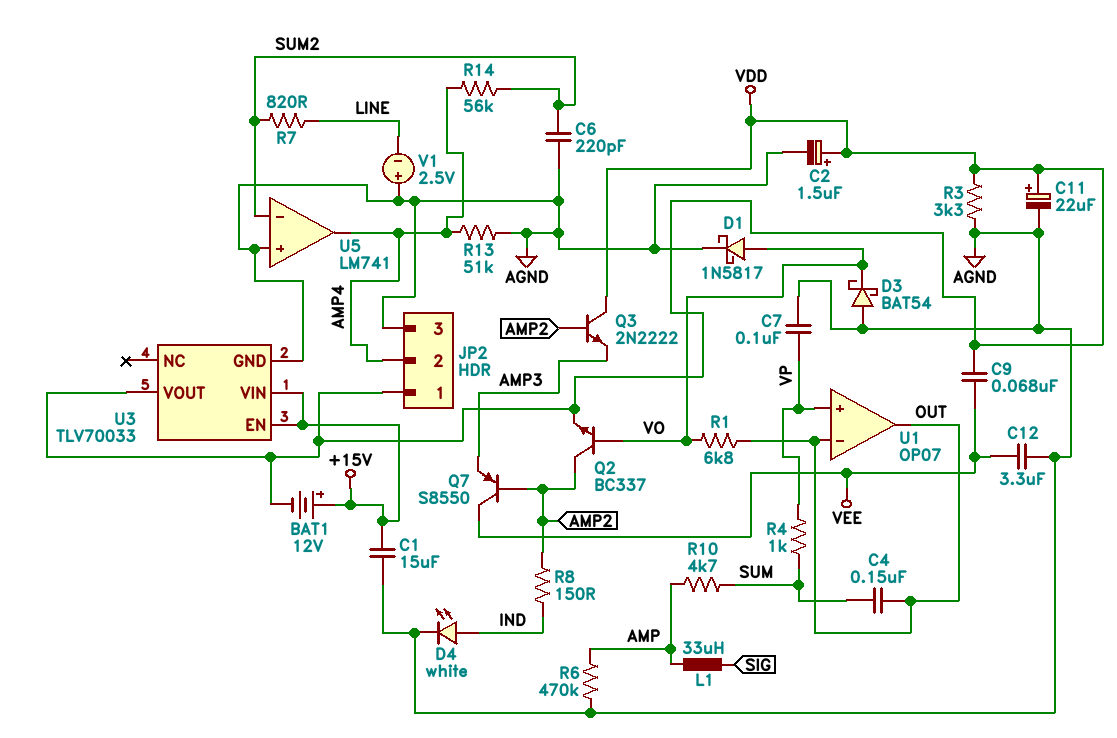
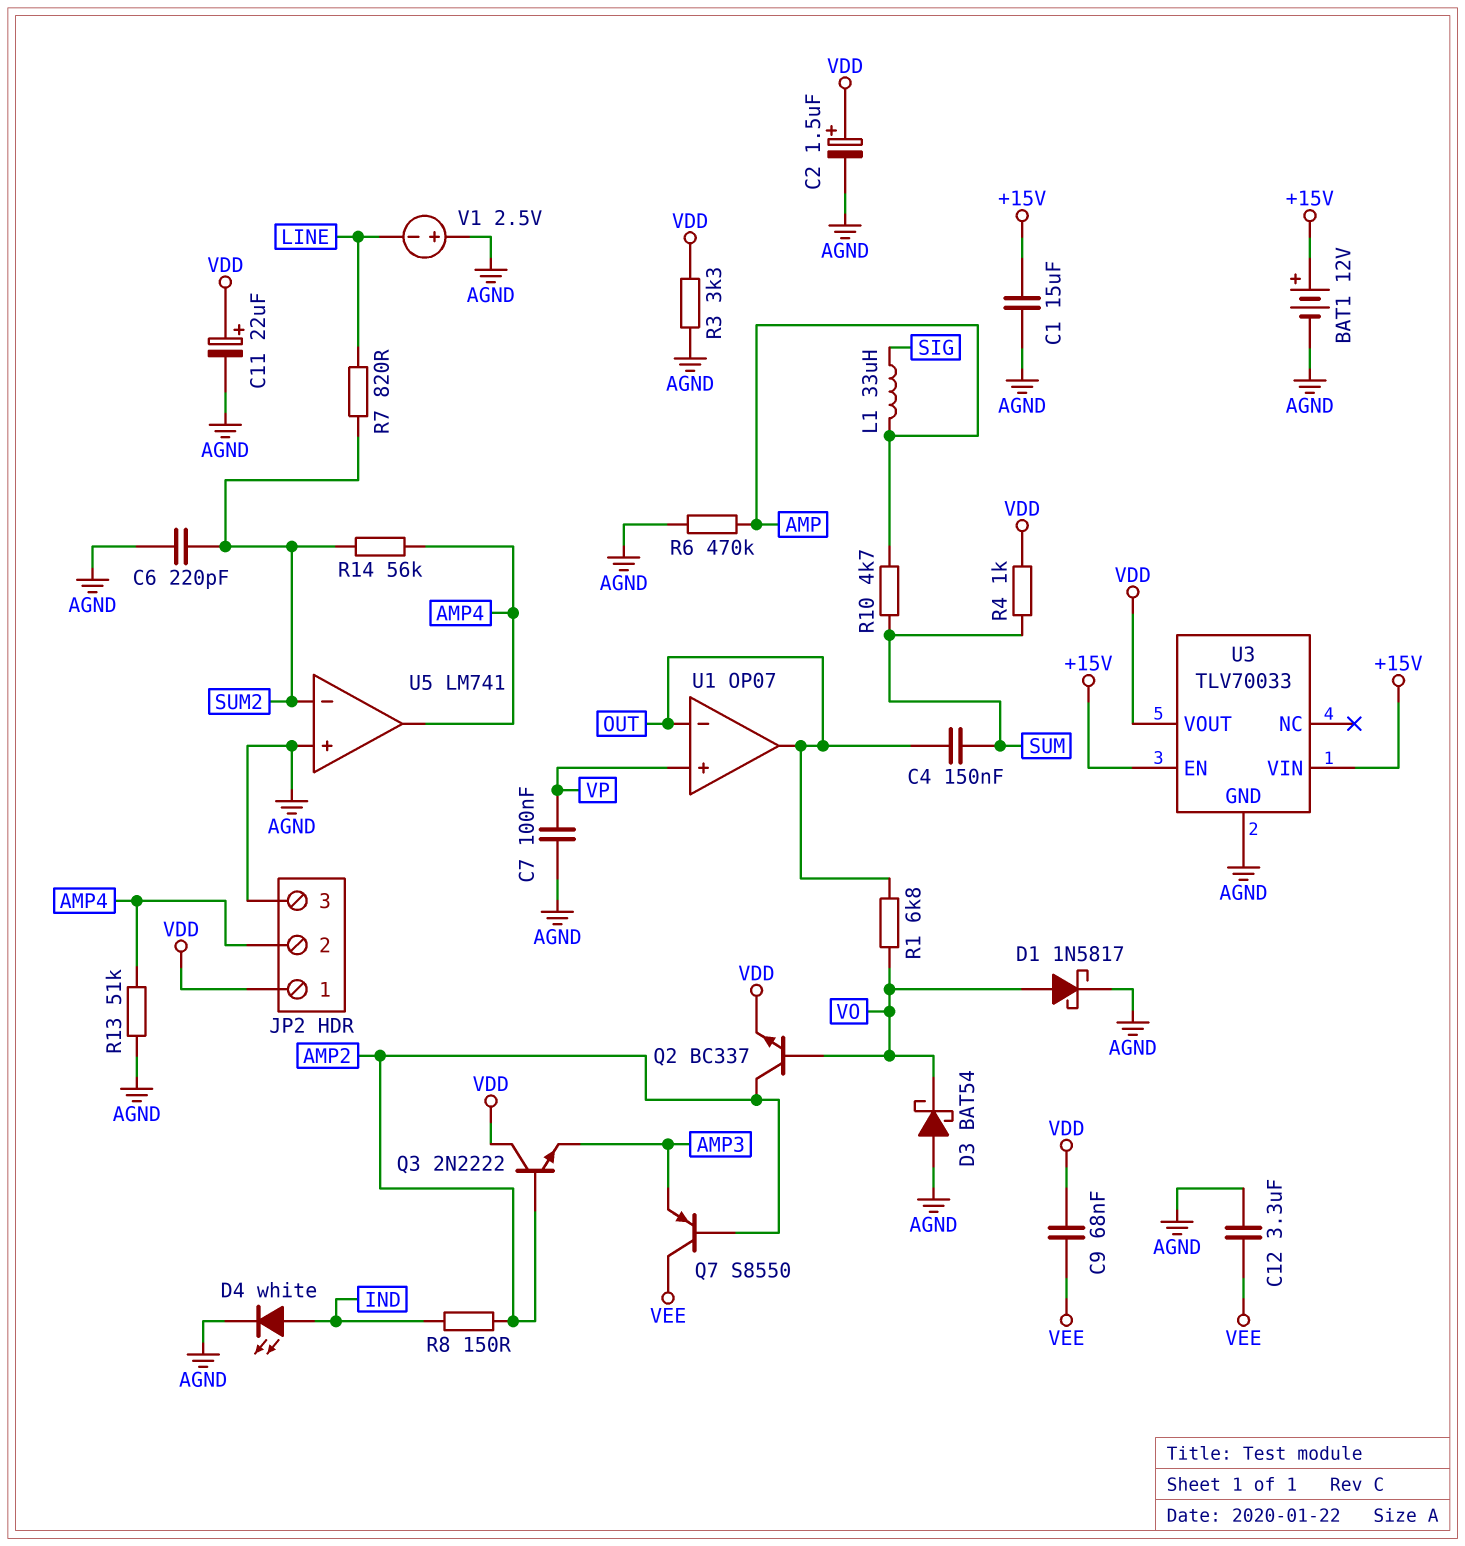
BAT1: 12V (plus +15V, minus VDD) -> 12V (plus +15V, minus AGND)
R4: 1k (SUM, VP) -> 1k (SUM, VDD)

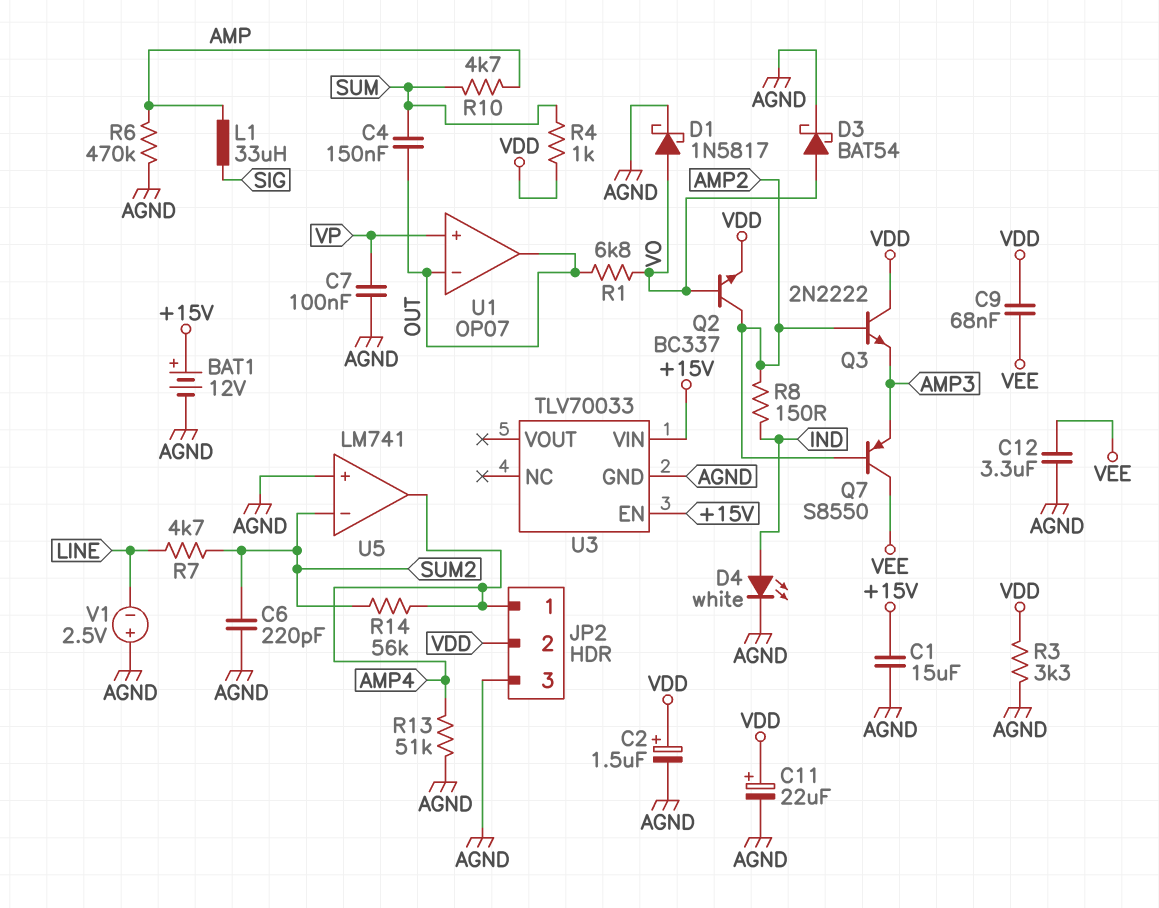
D3: schottky BAT54 (A AGND, K VO) -> schottky BAT54 (A VO, K AGND)
JP2 pin 1: VDD -> AMP4
JP2 pin 2: AMP4 -> VDD
R7: 820 (LINE, SUM2) -> 4.7k (LINE, SUM2)
U3 pin VOUT: VDD -> none

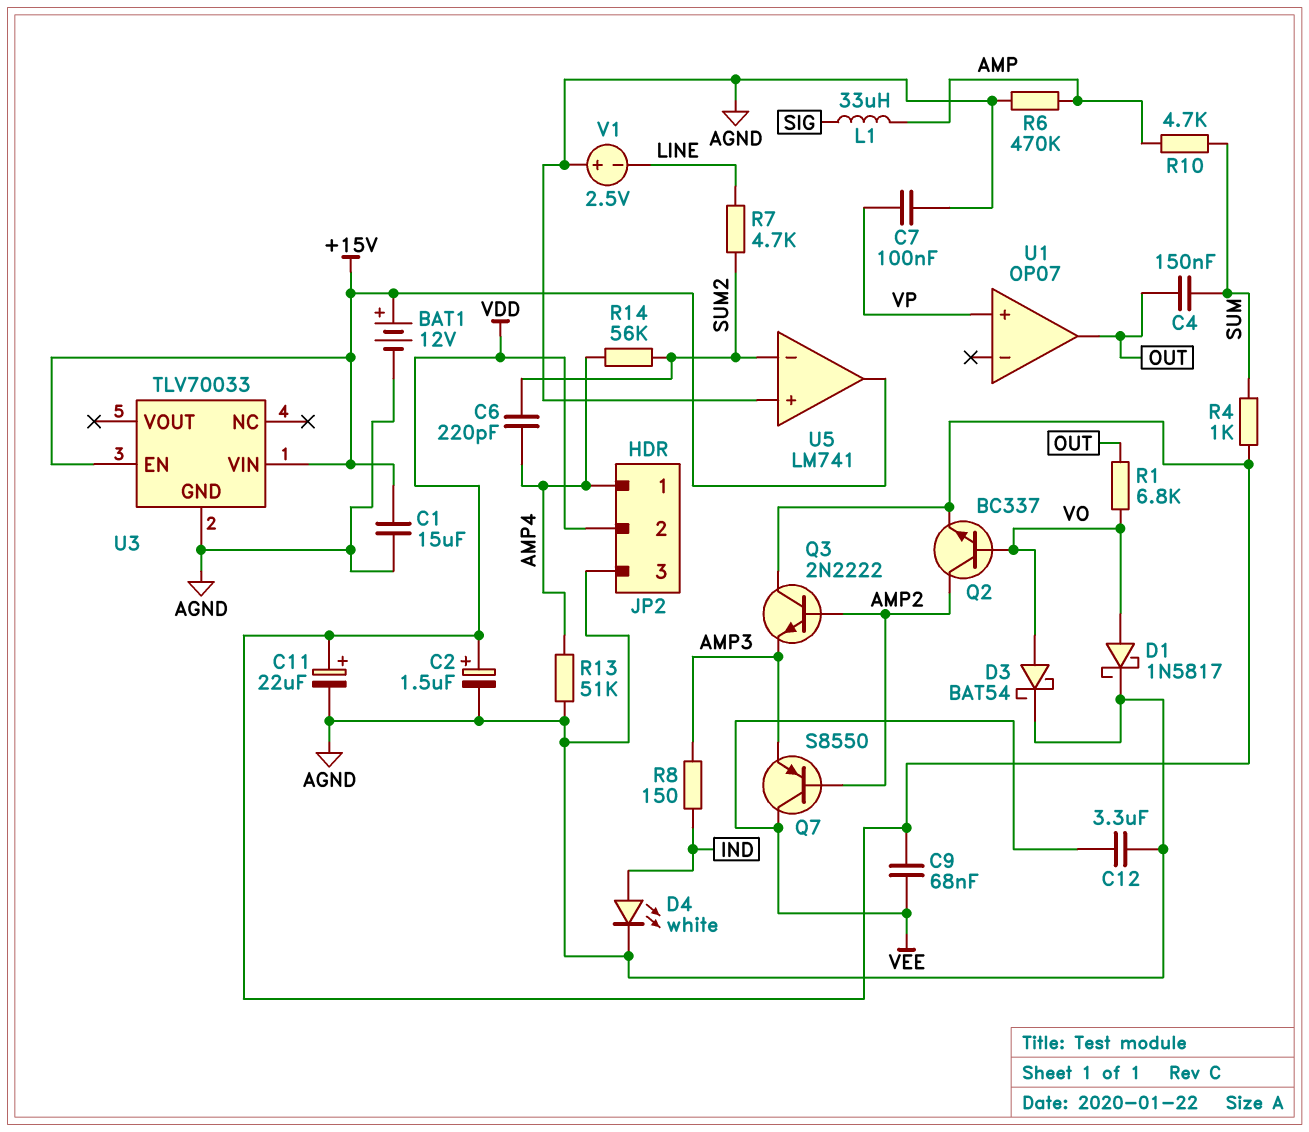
C6: 220pF (AGND, SUM2) -> 220pF (AMP4, SUM2)
R3: 3.3k (AGND, VDD) -> none
R8: 150 (AMP2, IND) -> 150 (AMP3, IND)
U1 pin in-: OUT -> none
U5 pin out: AMP4 -> +15V

